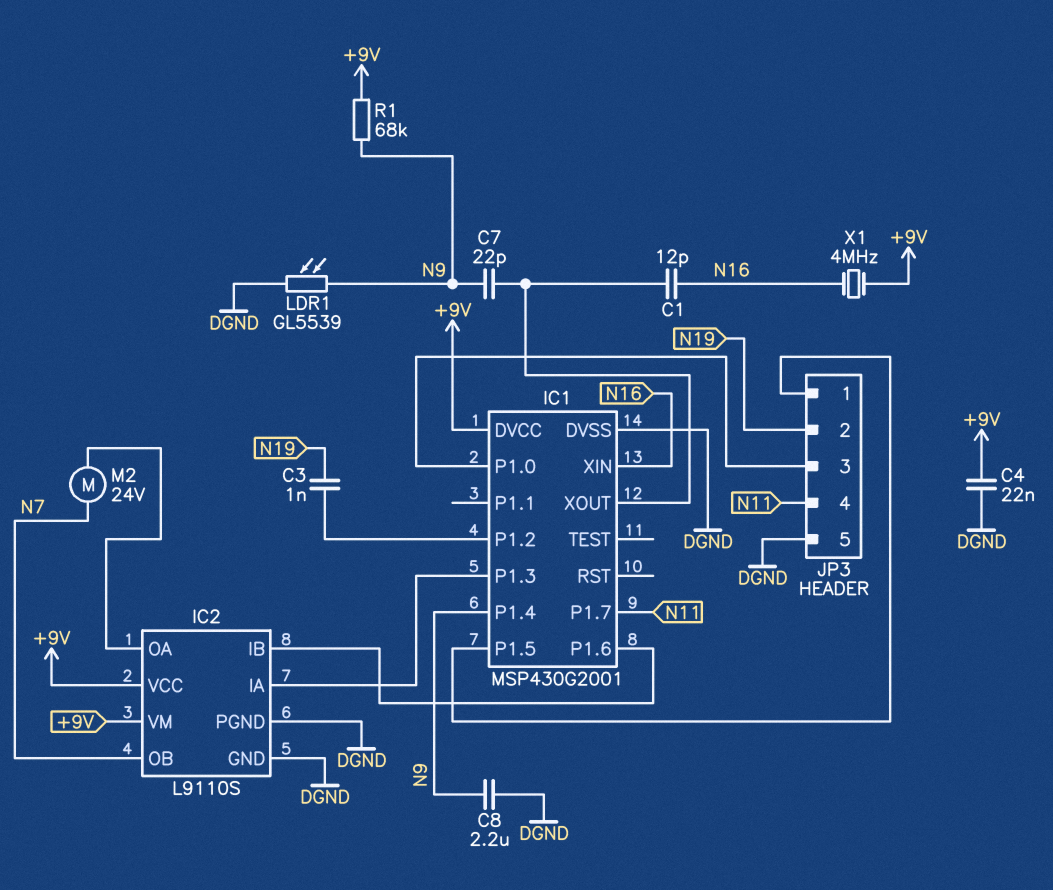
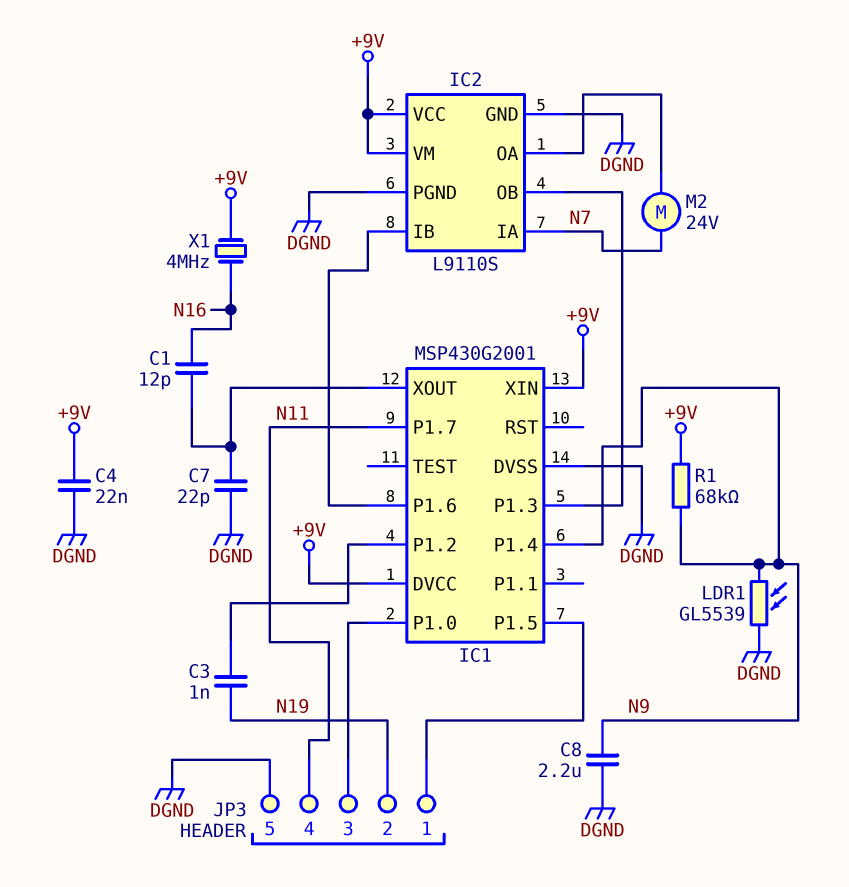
C7: 22pF (IC1/XOUT, N9) -> 22pF (DGND, IC1/XOUT)
IC1 pin XIN: N16 -> +9V
IC2 pin IA: IC1/P1.3 -> N7
IC2 pin OB: N7 -> IC1/P1.3

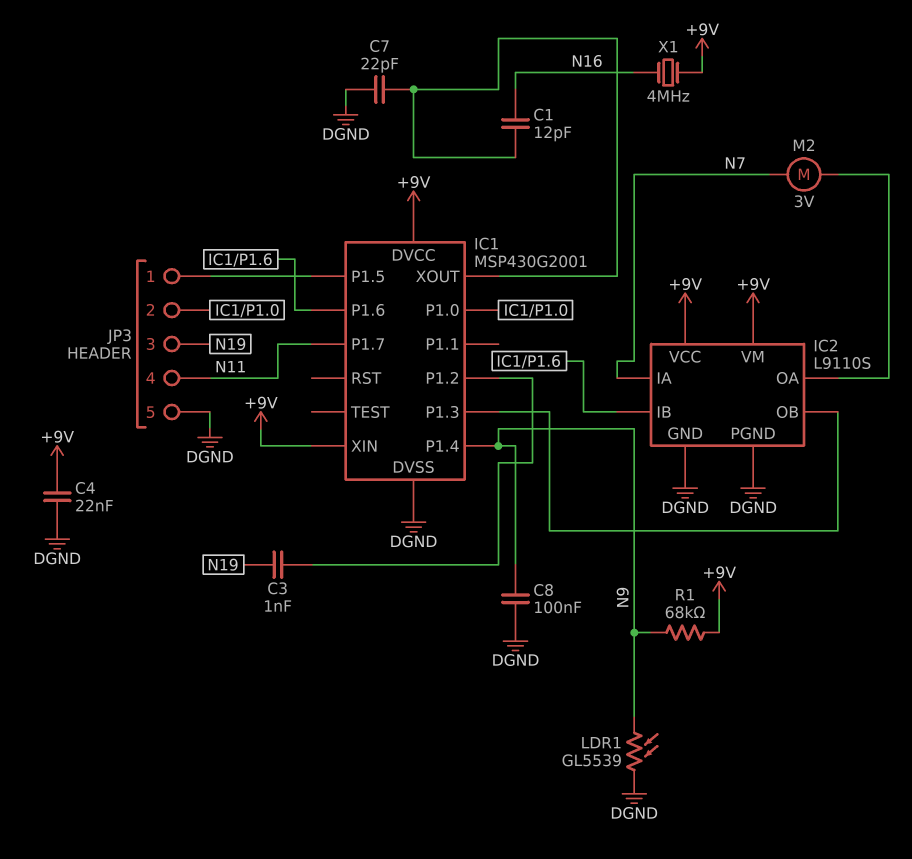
C8: 2.2uF (DGND, N9) -> 100nF (DGND, N9)
JP3 pin 2: N19 -> IC1/P1.0
JP3 pin 3: IC1/P1.0 -> N19
M2: motor 24V (IC2/OA, N7) -> motor 3V (IC2/OA, N7)

